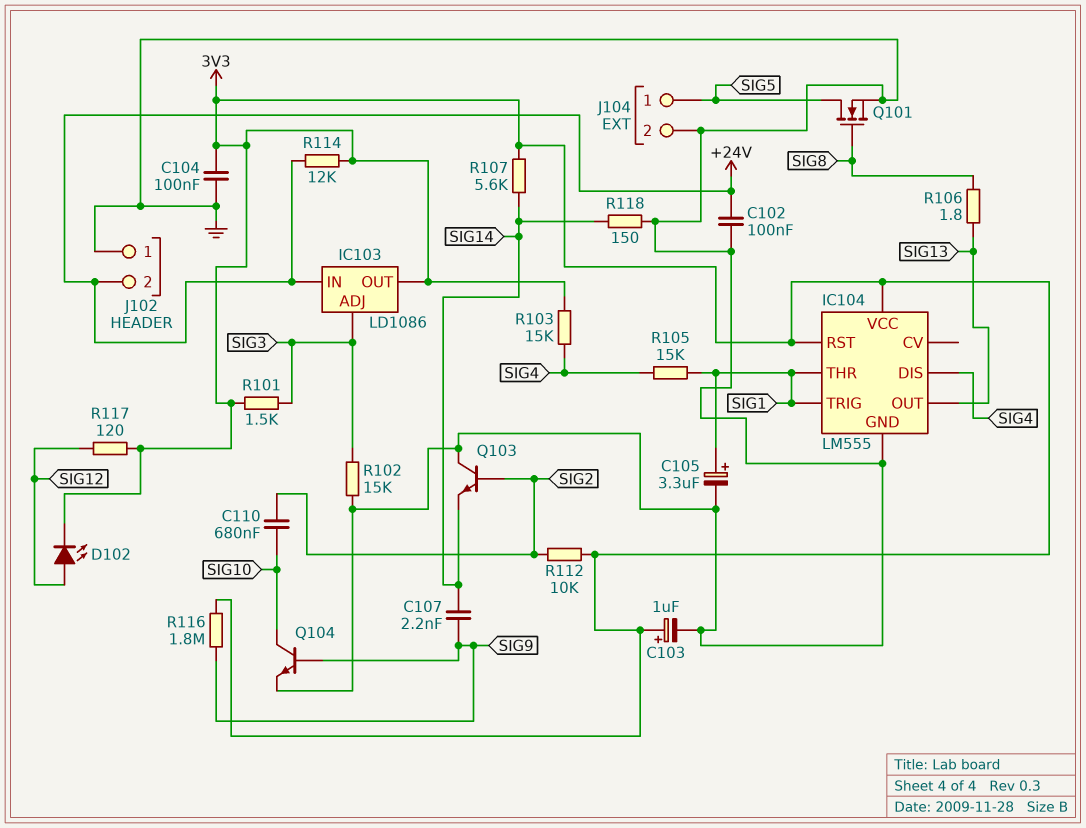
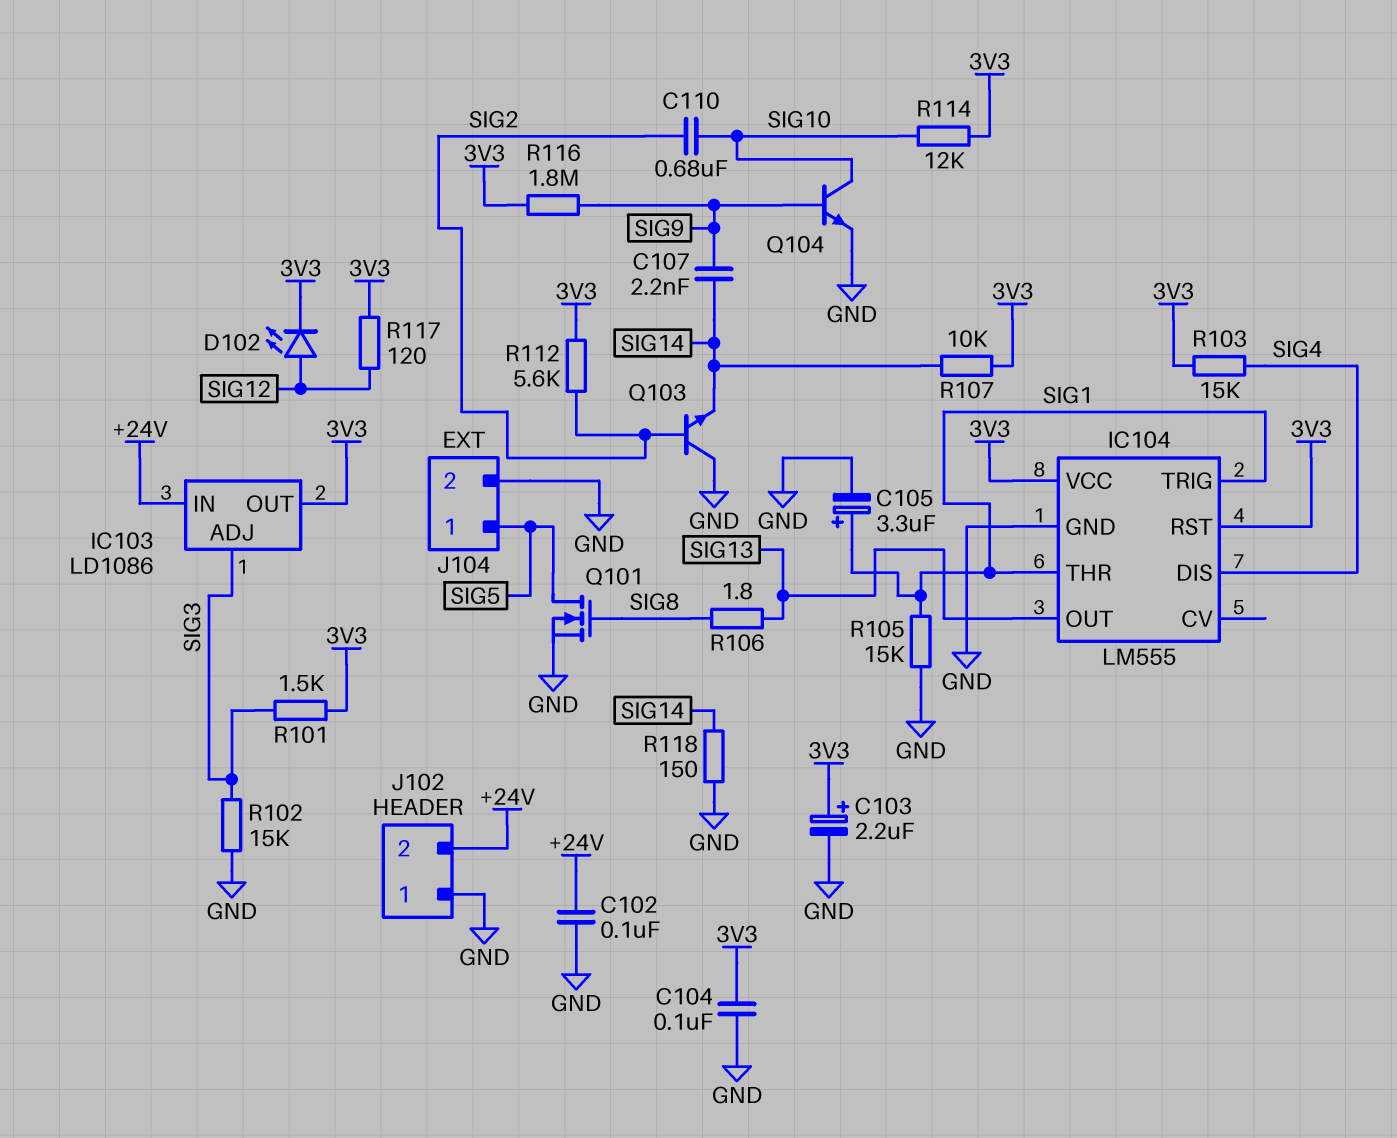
C103: 1uF (plus 3V3, minus GND) -> 2.2uF (plus 3V3, minus GND)
R105: 15k (SIG1, SIG4) -> 15k (GND, SIG1)
R107: 5.6k (3V3, SIG14) -> 10k (3V3, SIG14)
R112: 10k (3V3, SIG2) -> 5.6k (3V3, SIG2)
R114: 12k (+24V, 3V3) -> 12k (3V3, SIG10)

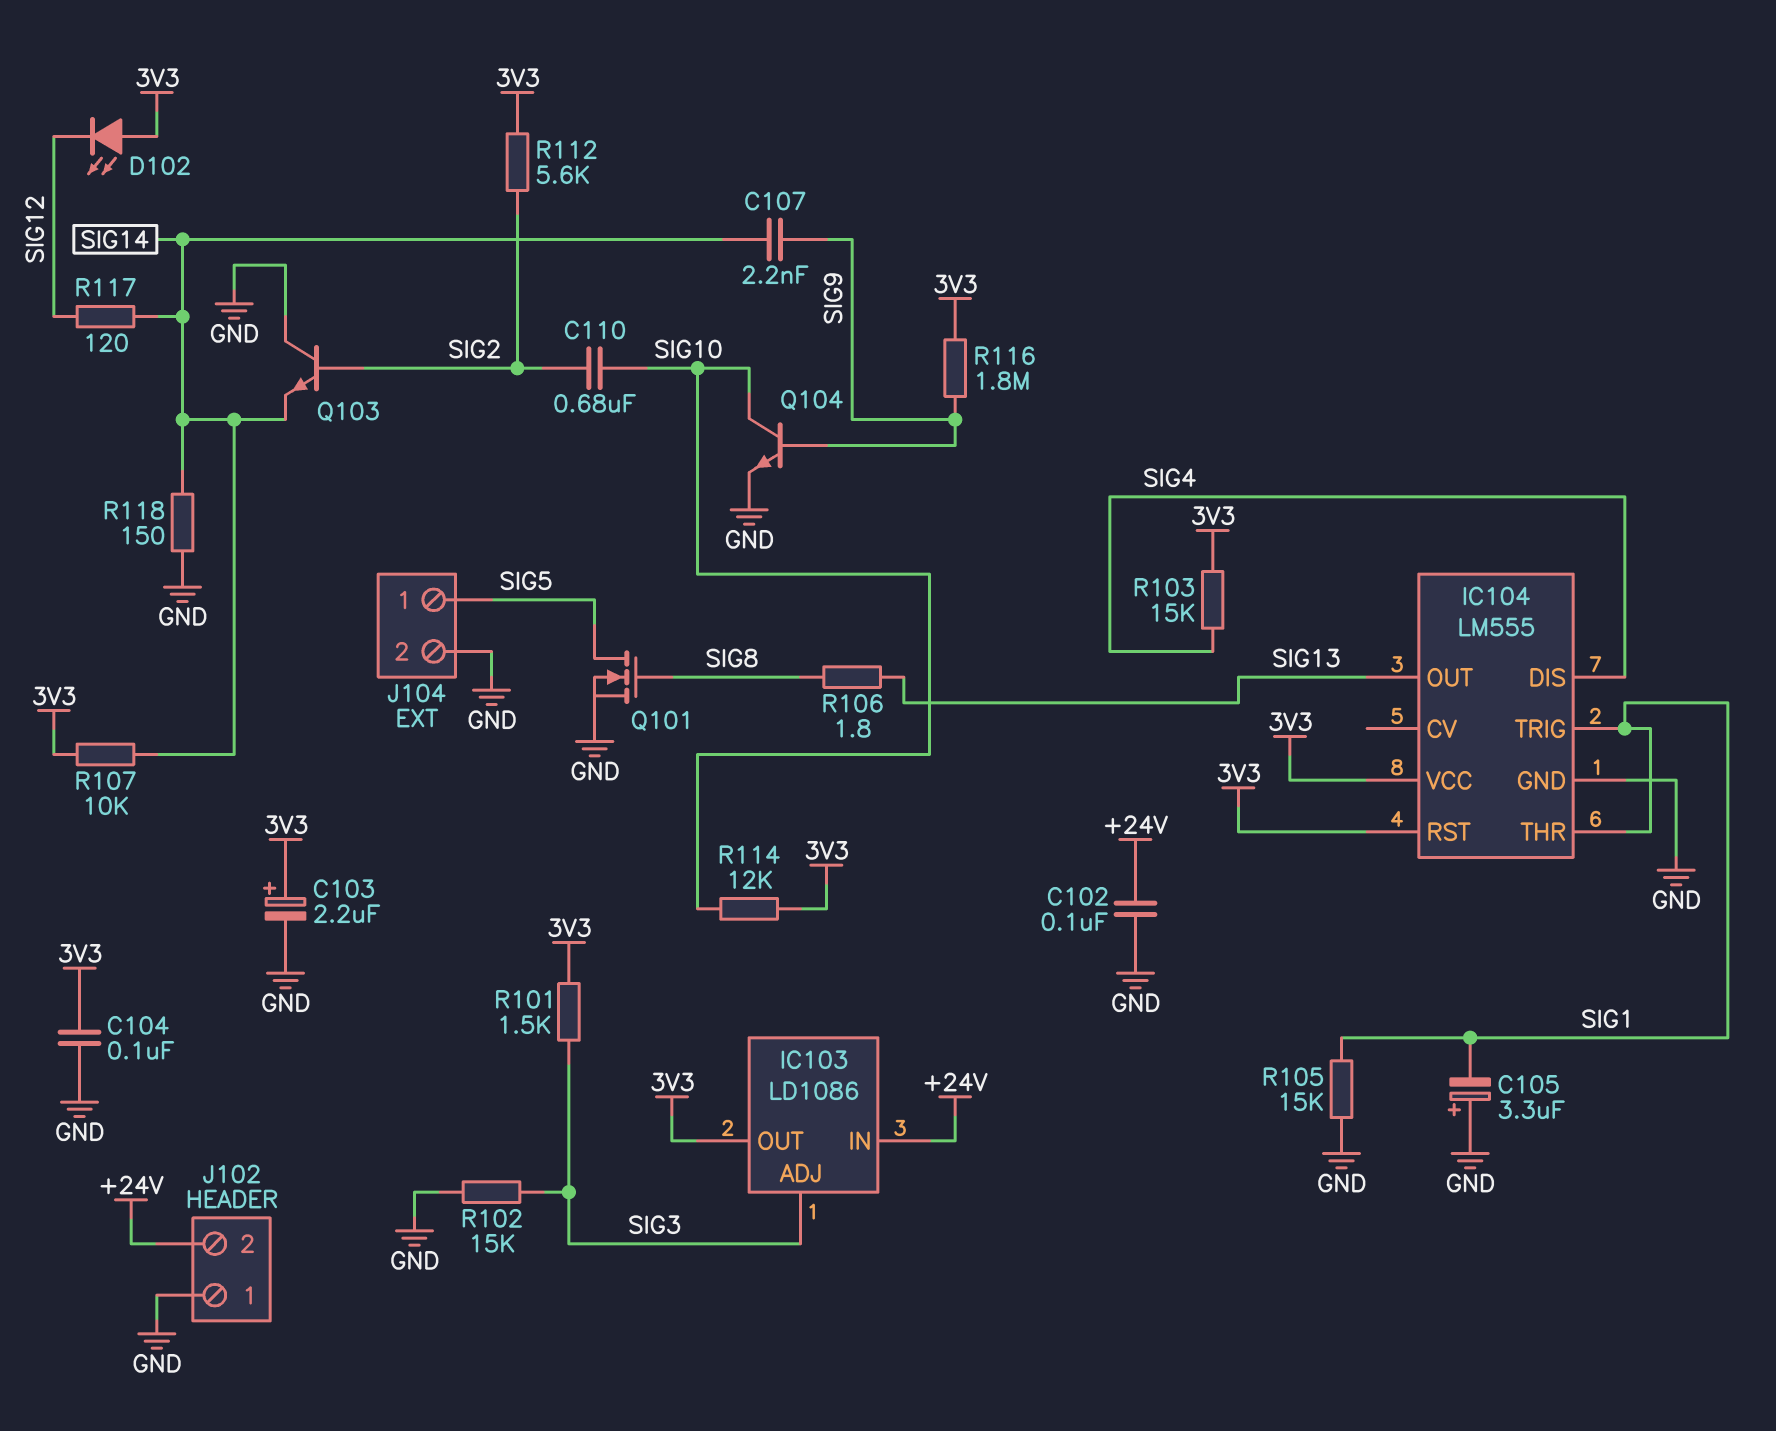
C105: 3.3uF (plus SIG1, minus GND) -> 3.3uF (plus GND, minus SIG1)
D102: LED (A SIG12, K 3V3) -> LED (A 3V3, K SIG12)
R117: 120 (3V3, SIG12) -> 120 (SIG12, SIG14)

